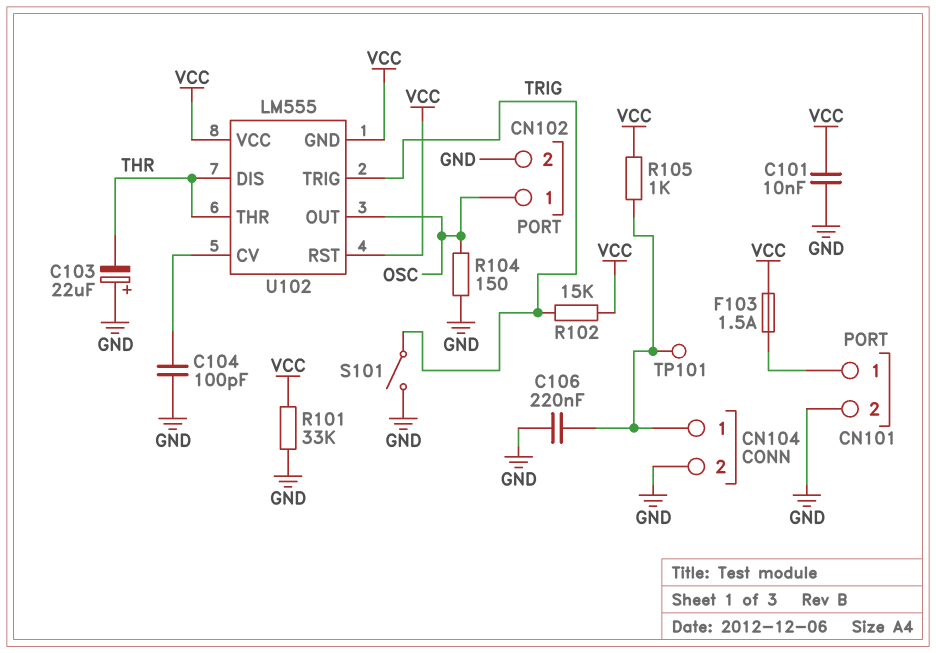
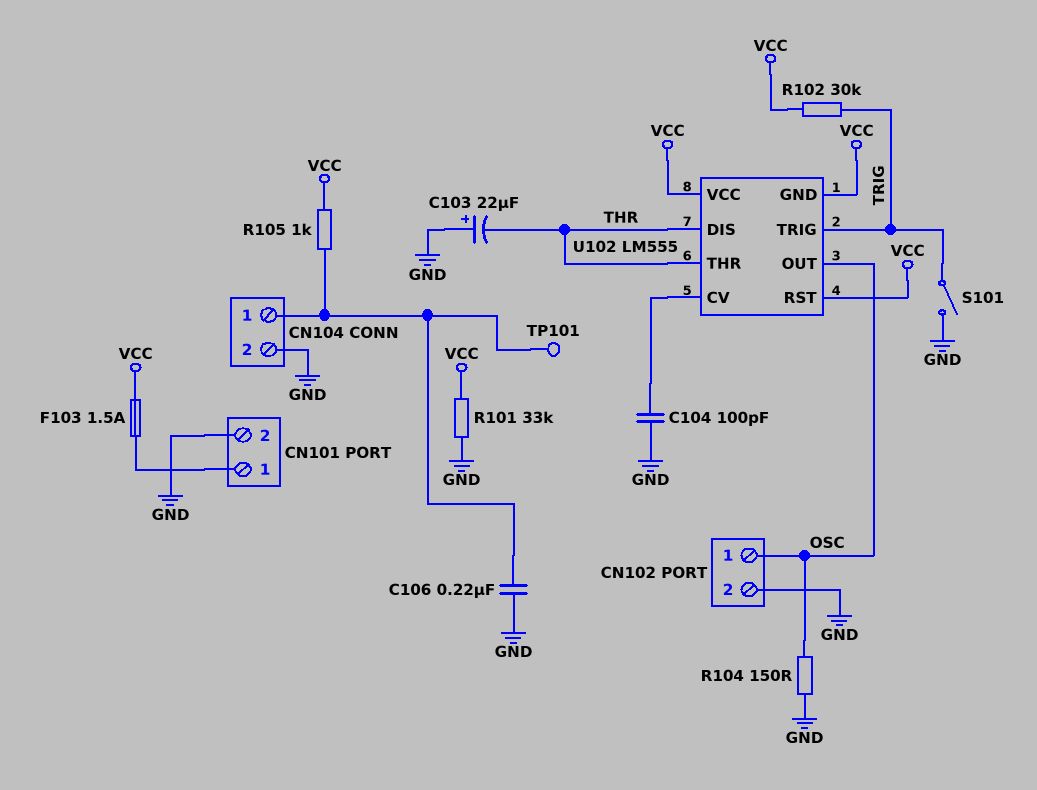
C101: 10nF (GND, VCC) -> none
R102: 15k (TRIG, VCC) -> 30k (TRIG, VCC)

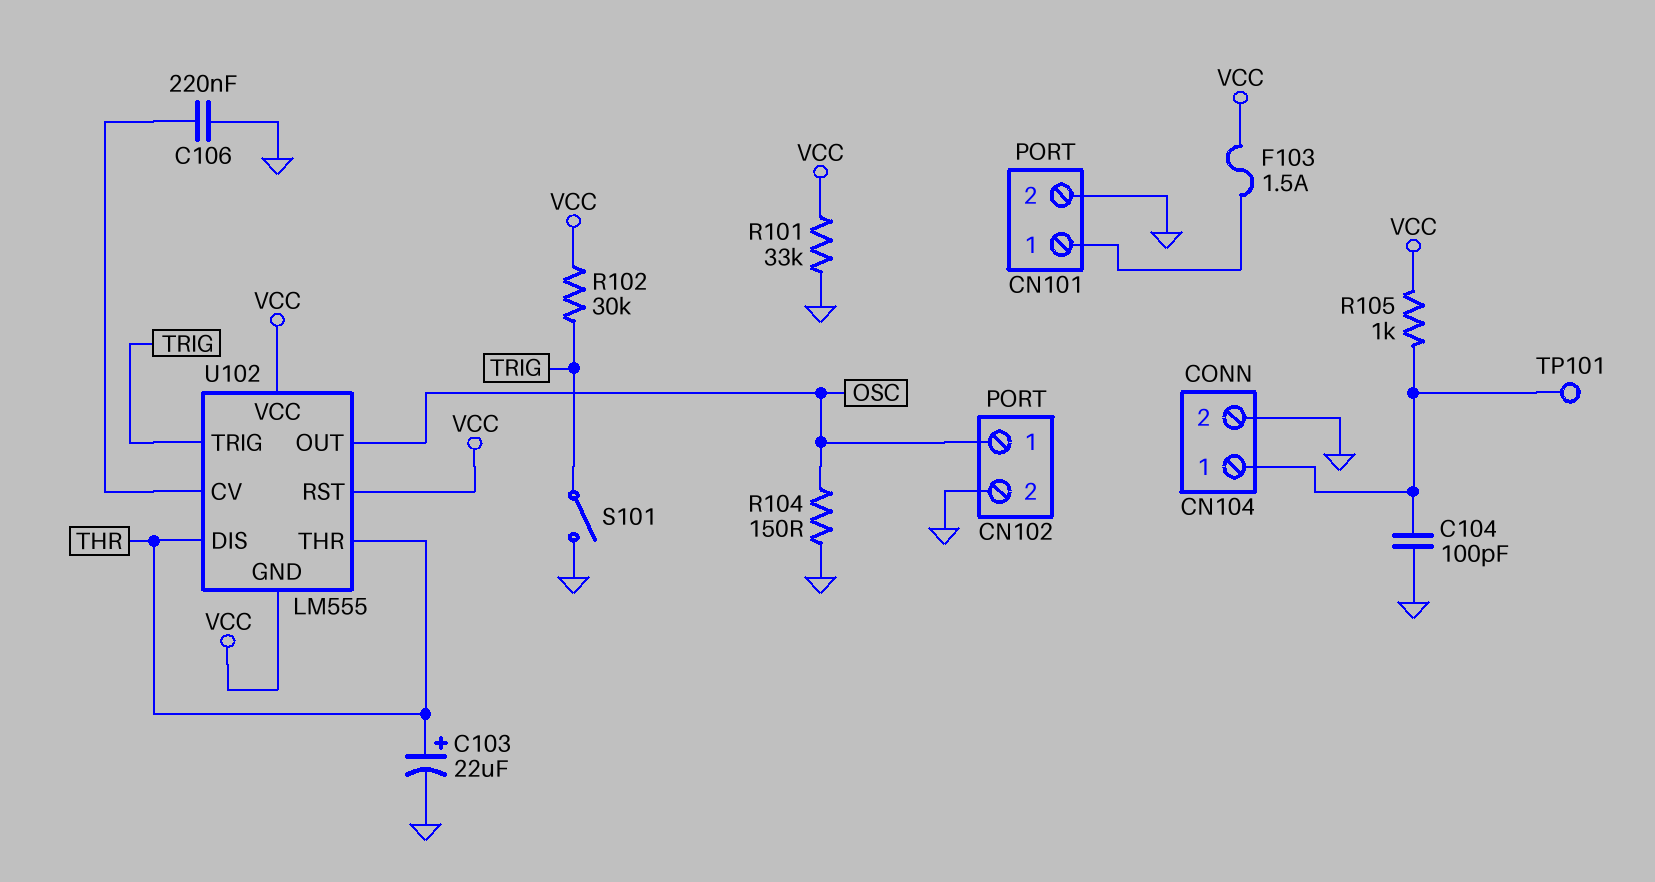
C103: 22uF (plus GND, minus THR) -> 22uF (plus THR, minus GND)
C104: 100pF (GND, U102/CV) -> 100pF (CN104/1, GND)
C106: 220nF (CN104/1, GND) -> 220nF (GND, U102/CV)

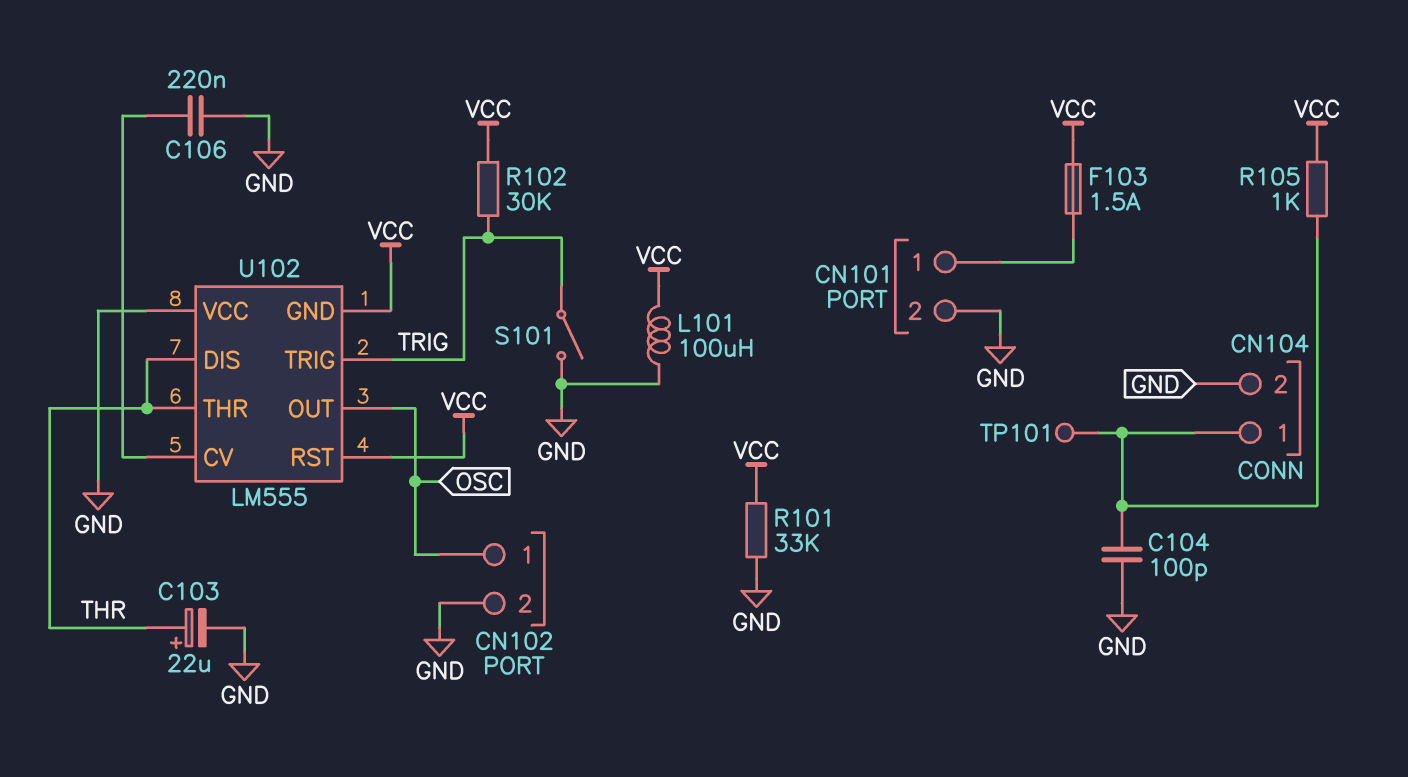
L101: none -> 100uH (GND, VCC)
R104: 150 (GND, OSC) -> none
U102 pin VCC: VCC -> GND

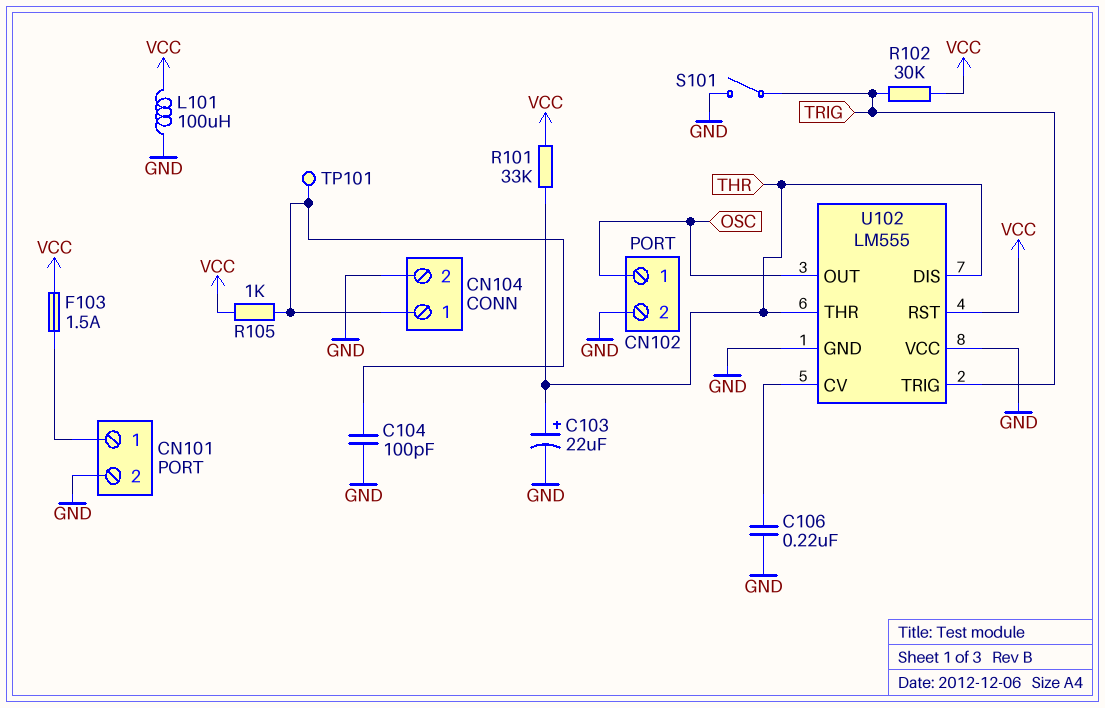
R101: 33k (GND, VCC) -> 33k (THR, VCC)
U102 pin GND: VCC -> GND

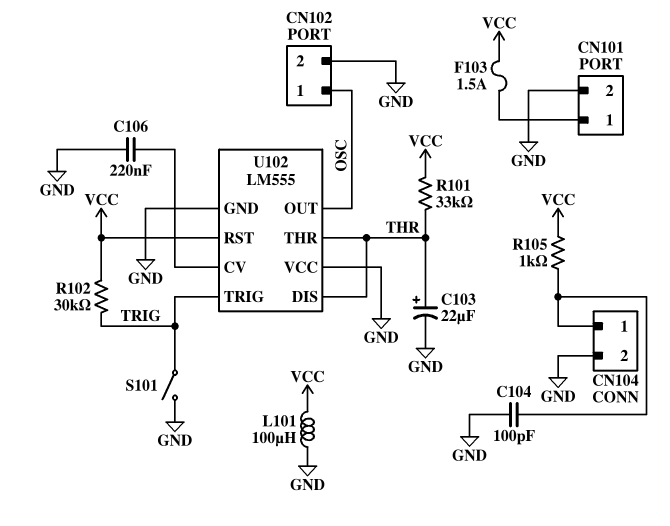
TP101: test point (CN104/1) -> none

